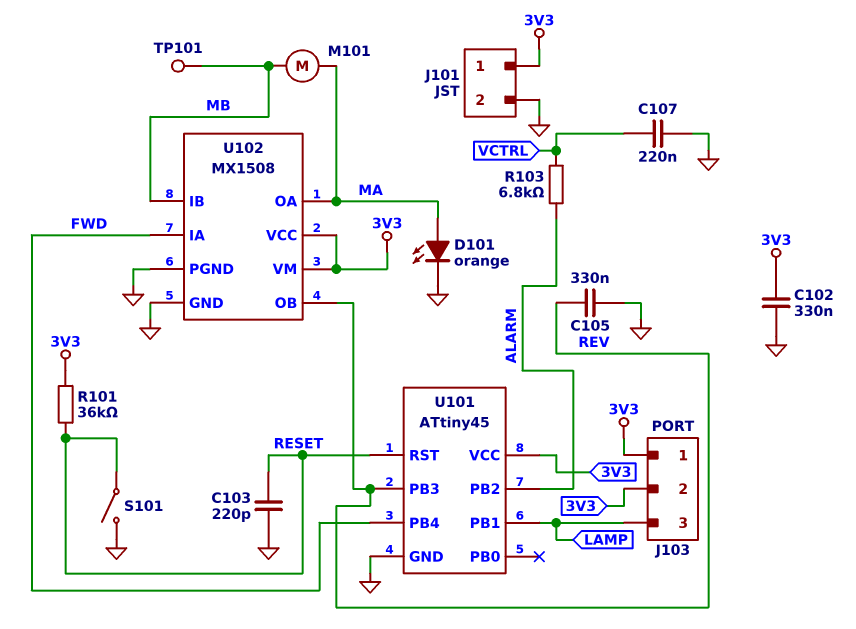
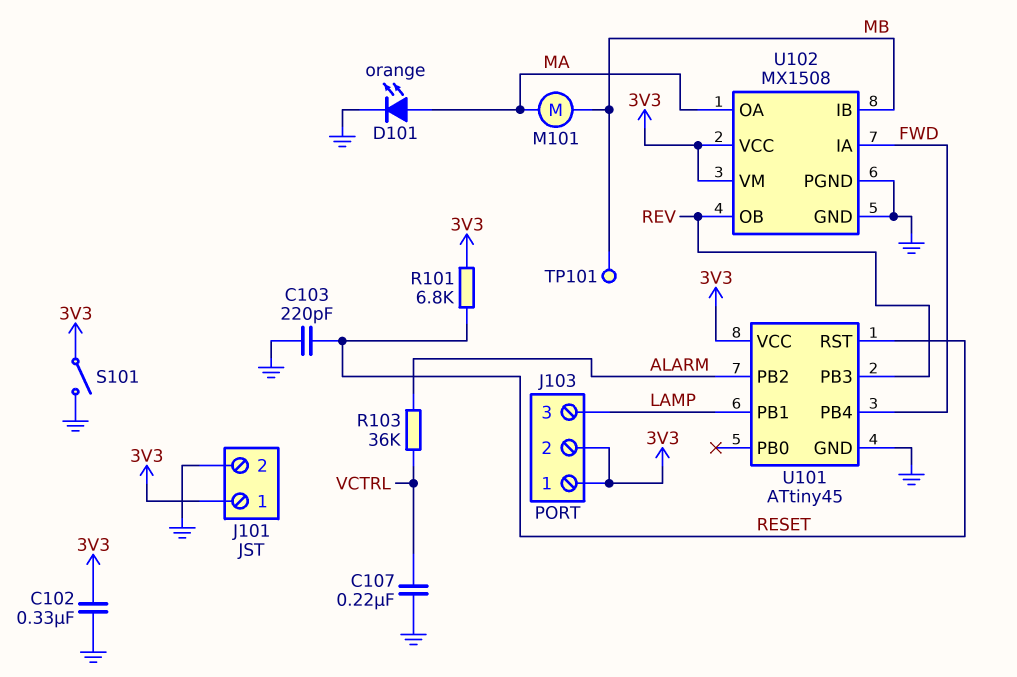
C105: 330nF (GND, REV) -> none
R101: 36k (3V3, RESET) -> 6.8k (3V3, RESET)
R103: 6.8k (ALARM, VCTRL) -> 36k (ALARM, VCTRL)
S101: switch (GND, RESET) -> switch (3V3, GND)

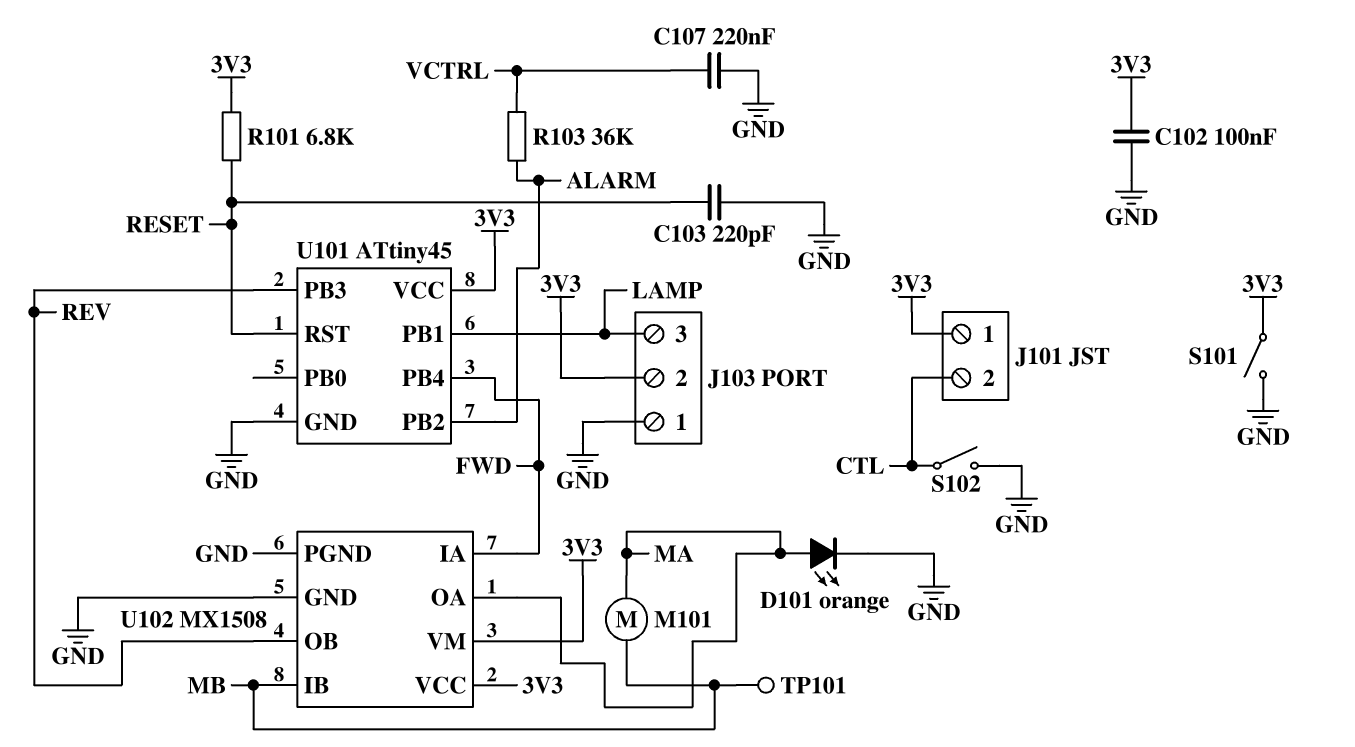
C102: 330nF (3V3, GND) -> 100nF (3V3, GND)
J101 pin 2: GND -> CTL
J103 pin 1: 3V3 -> GND
S102: none -> switch (CTL, GND)

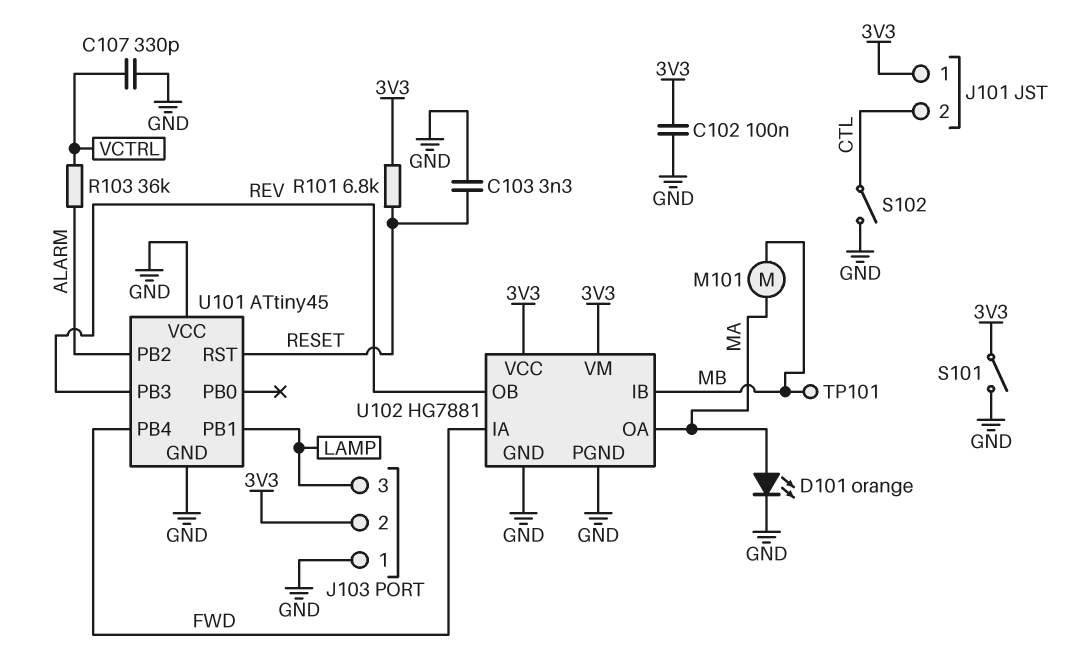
C103: 220pF (GND, RESET) -> 3.3nF (GND, RESET)
C107: 220nF (GND, VCTRL) -> 330pF (GND, VCTRL)
U101 pin VCC: 3V3 -> GND
U102: MX1508 -> HG7881

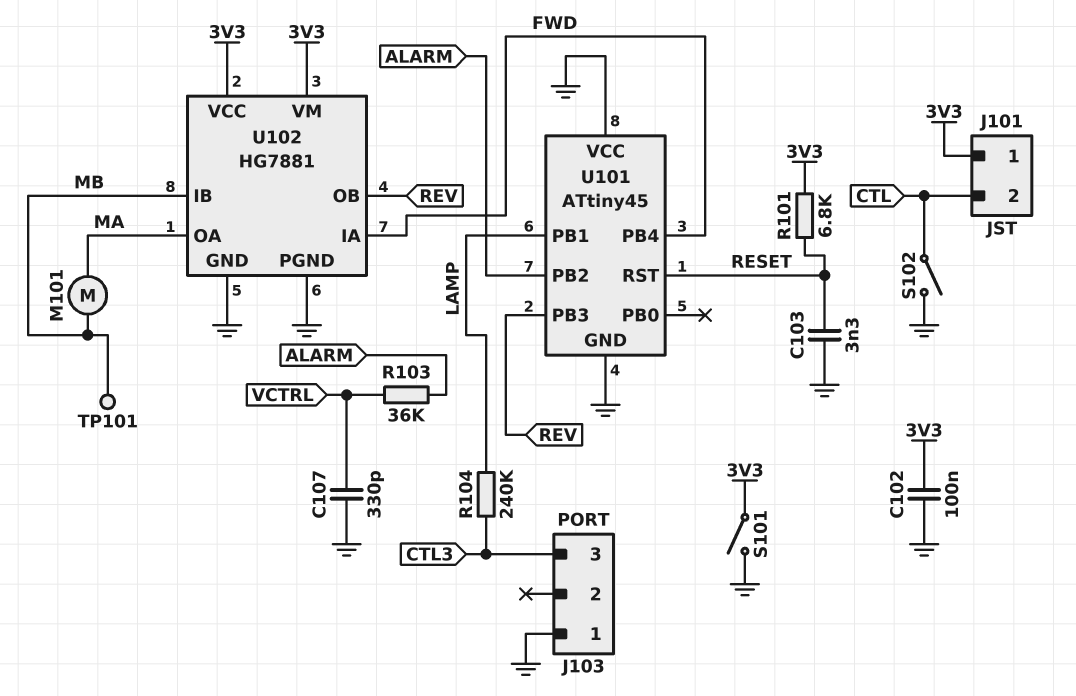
D101: LED orange (A MA, K GND) -> none
J103 pin 2: 3V3 -> none
J103 pin 3: LAMP -> CTL3
R104: none -> 240k (CTL3, LAMP)

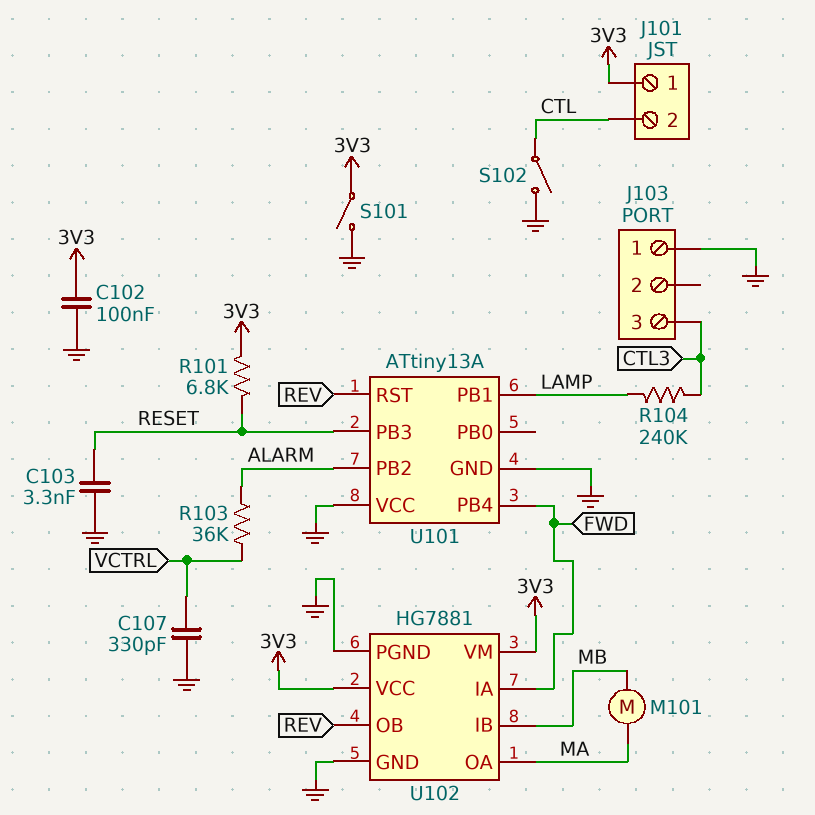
TP101: test point (MB) -> none
U101: ATtiny45 -> ATtiny13A
U101 pin PB3: REV -> RESET
U101 pin RST: RESET -> REV

